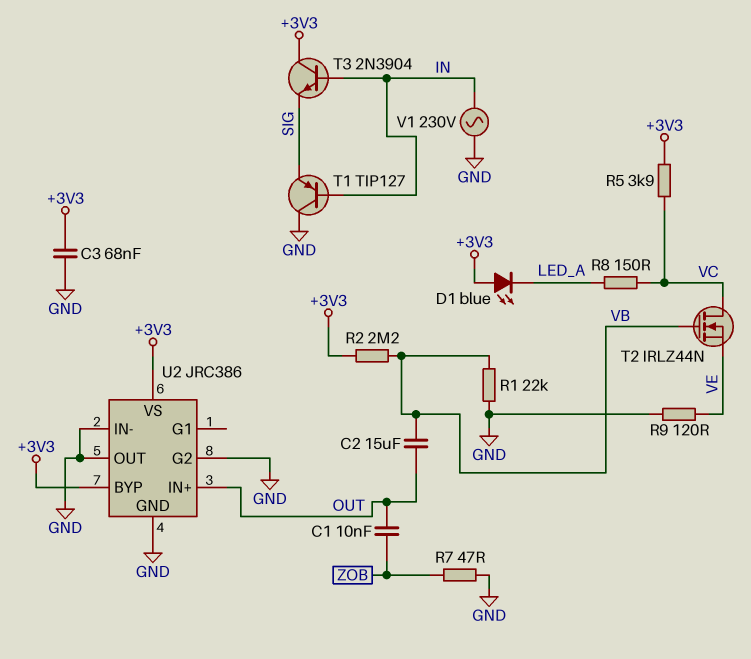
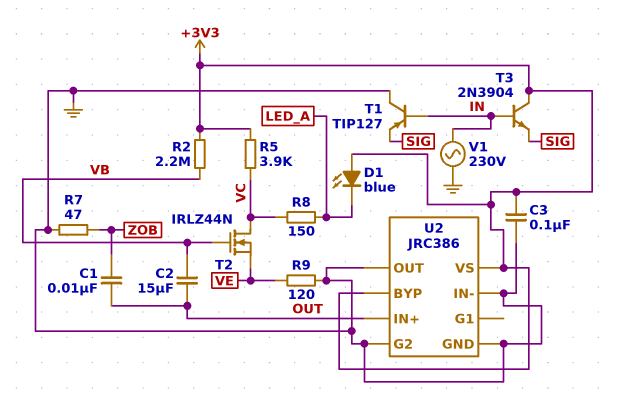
C3: 68nF (+3V3, GND) -> 100nF (+3V3, GND)
R1: 22k (GND, VB) -> none

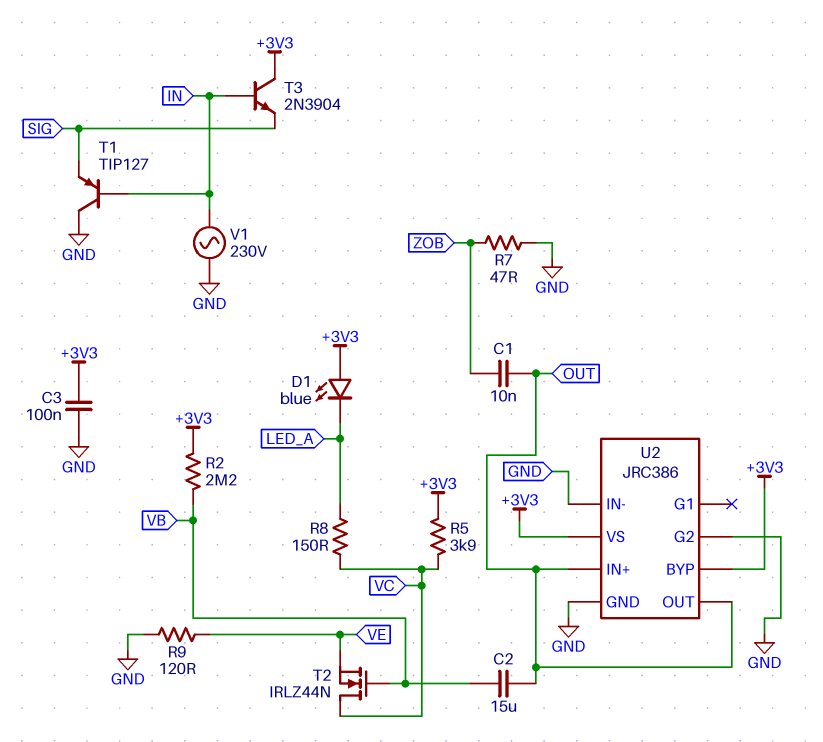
U2 pin OUT: GND -> OUT

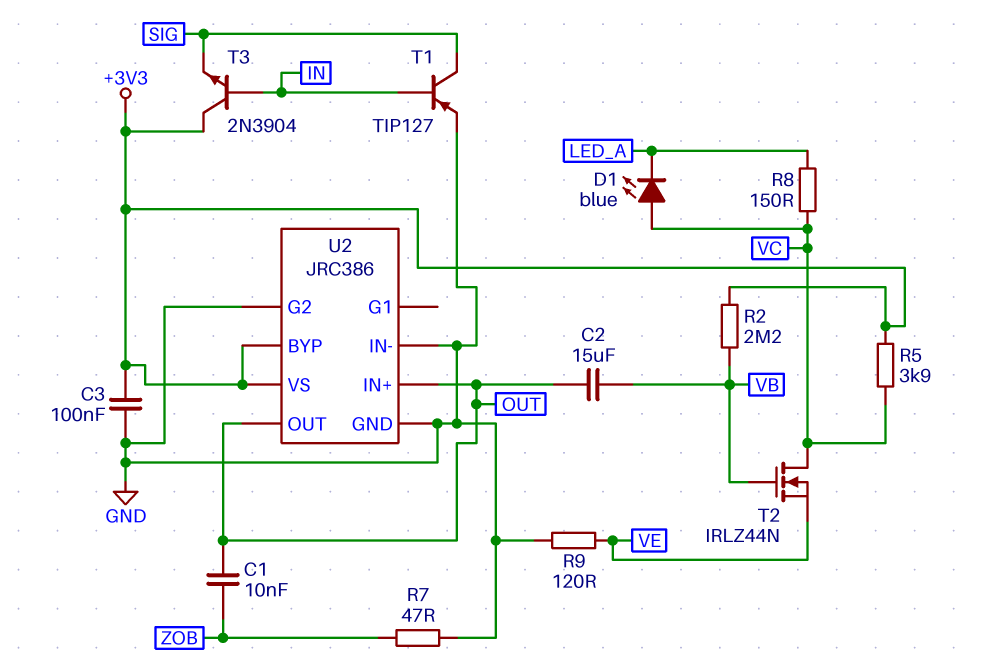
D1: LED blue (A +3V3, K LED_A) -> LED blue (A VC, K LED_A)
T1: PNP TIP127 (B IN, C GND, E SIG) -> PNP TIP127 (B IN, C SIG, E GND)
V1: AC 230V (GND, IN) -> none

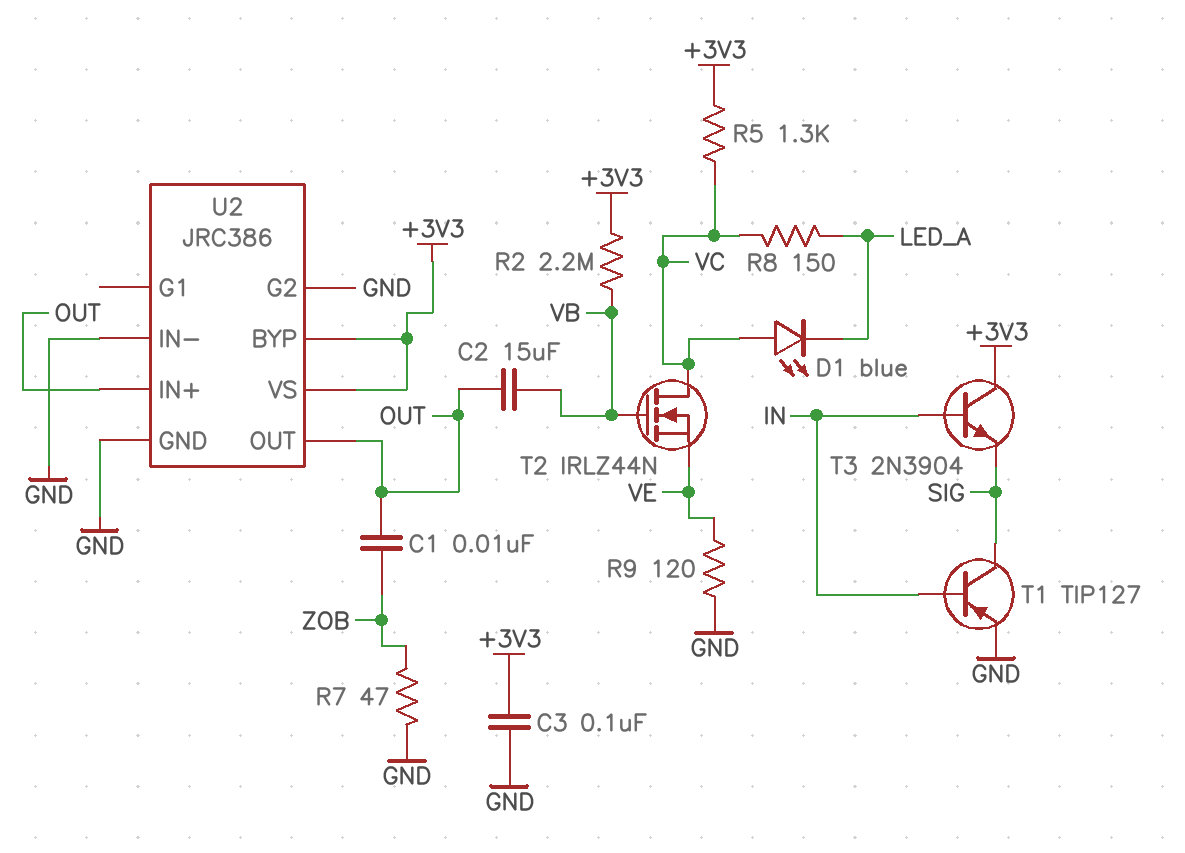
R5: 3.9k (+3V3, VC) -> 1.3k (+3V3, VC)

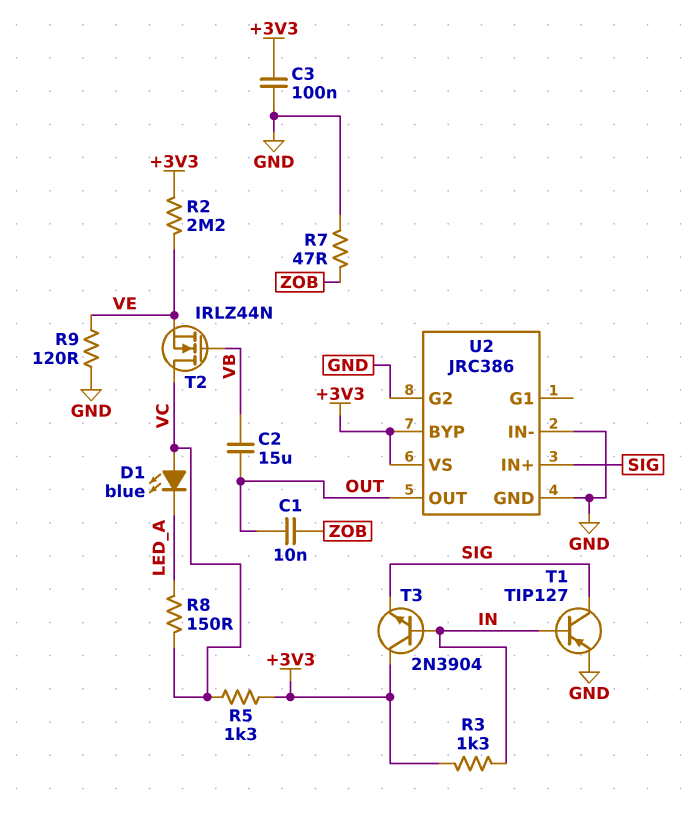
R2: 2.2M (+3V3, VB) -> 2.2M (+3V3, VE)
R3: none -> 1.3k (+3V3, IN)
U2 pin IN+: OUT -> SIG

